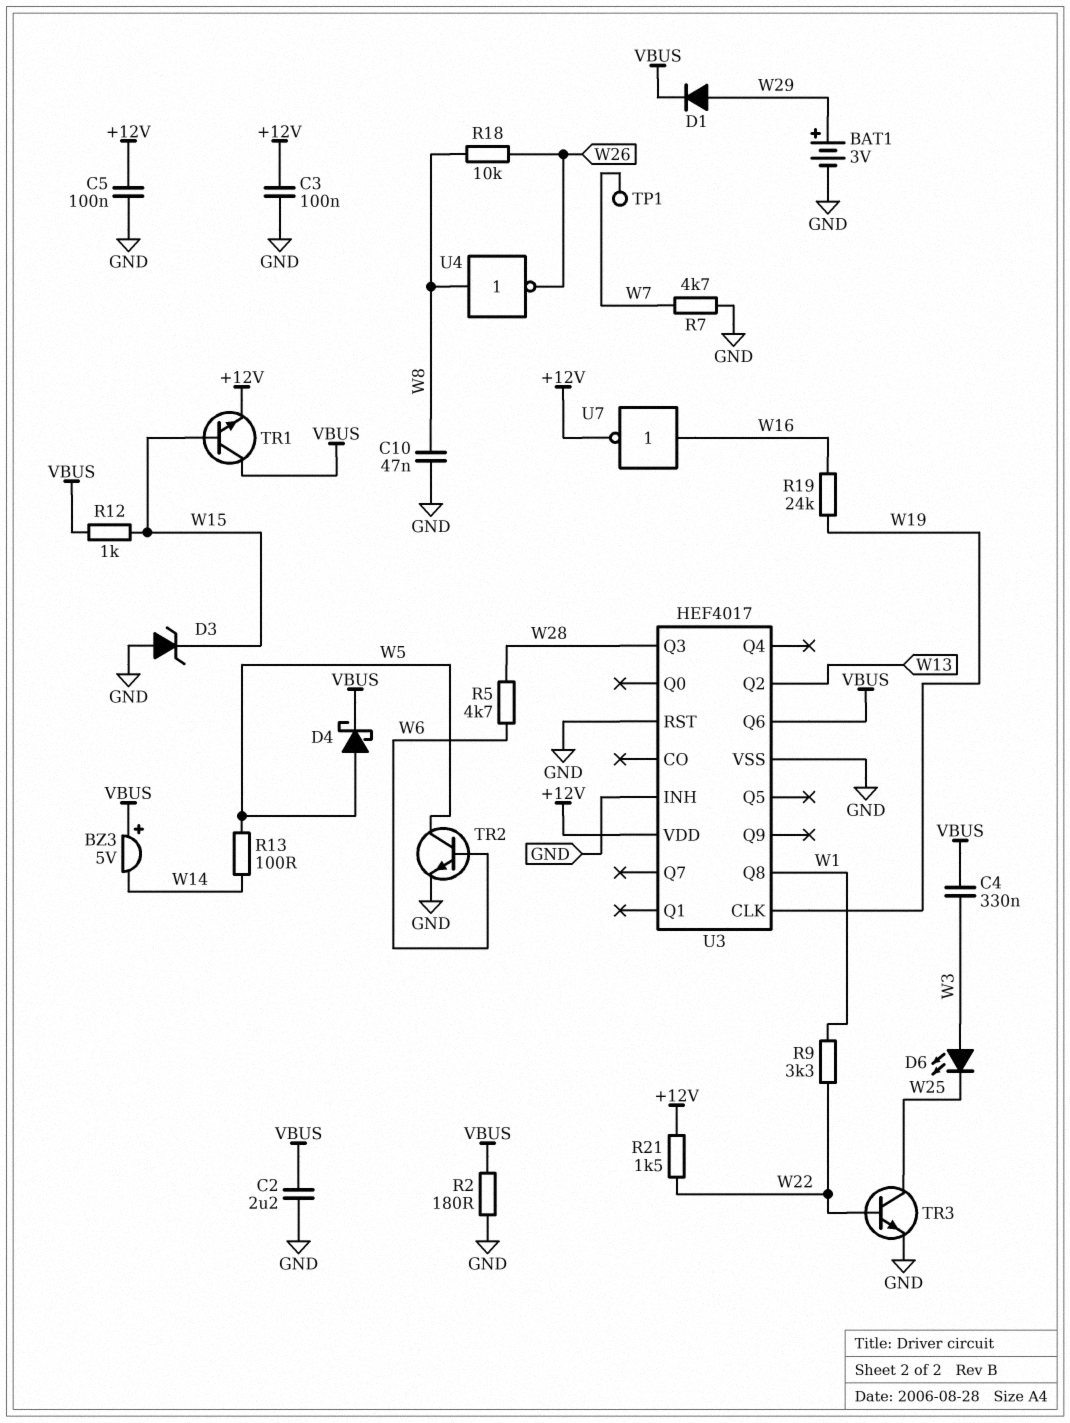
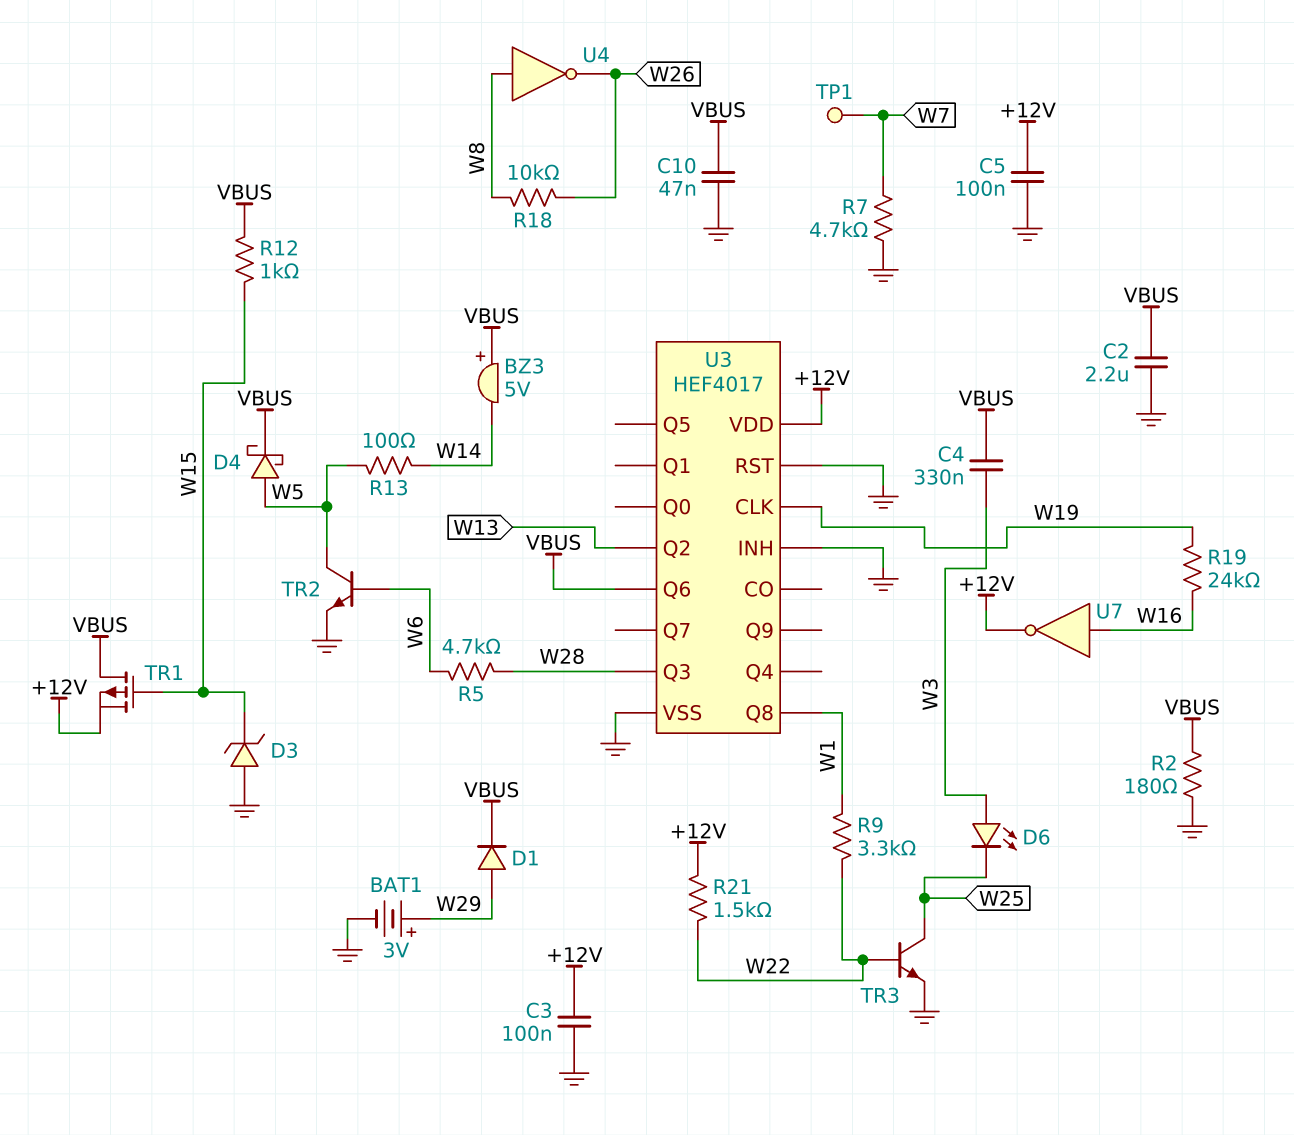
C10: 47nF (GND, W8) -> 47nF (GND, VBUS)
TR1: NPN (B W15, C VBUS, E +12V) -> PMOS (G W15, D VBUS, S +12V)

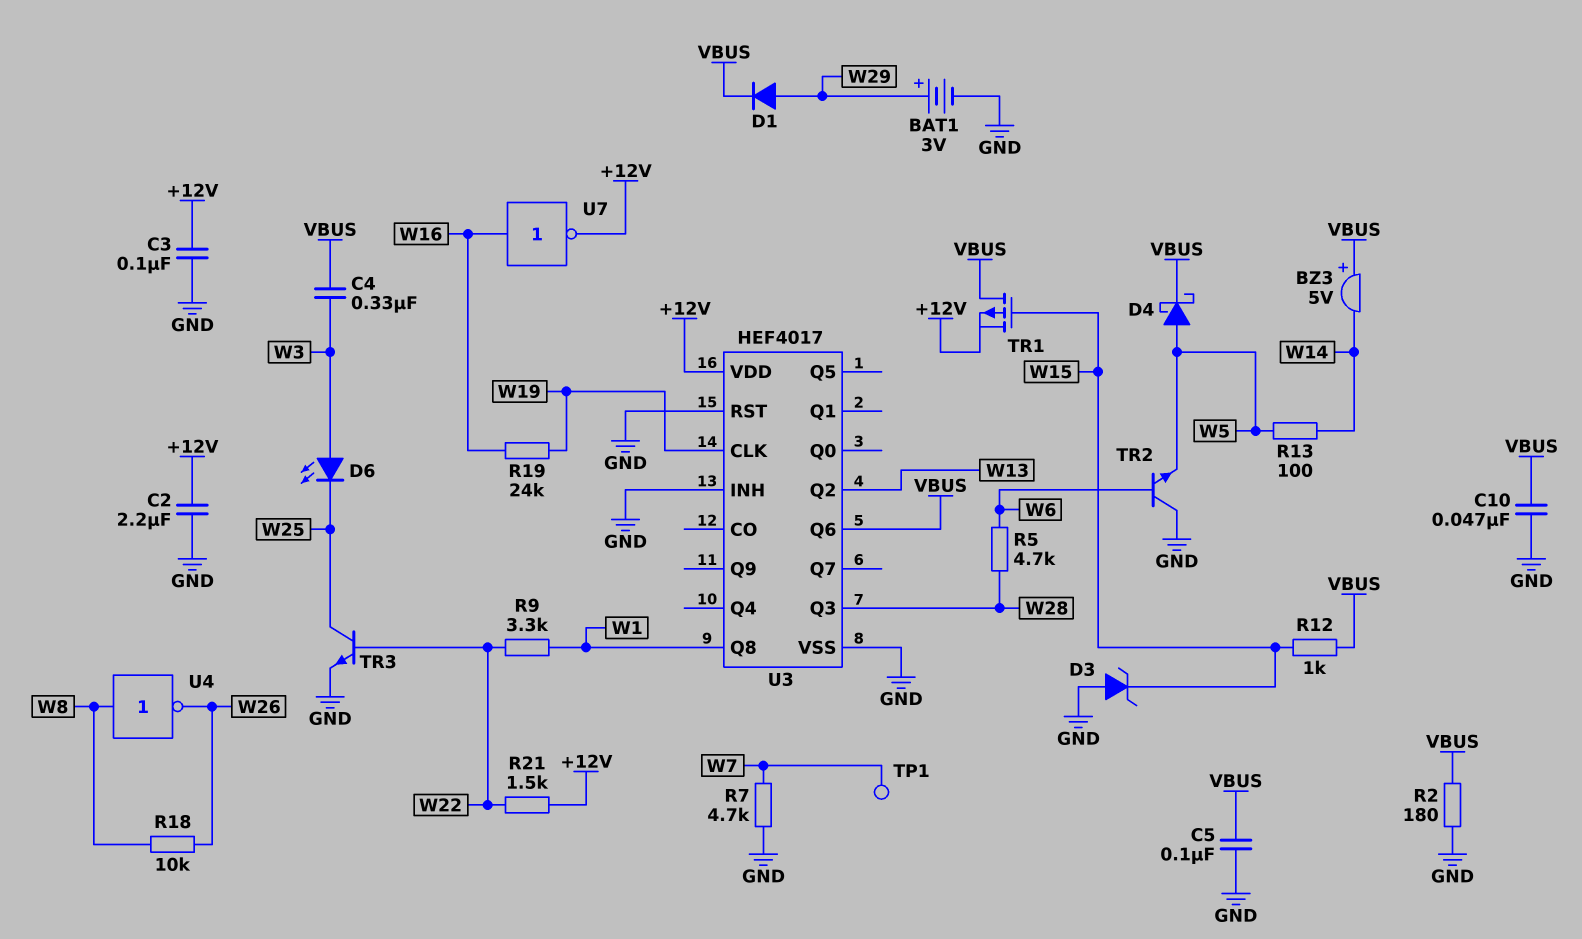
C2: 2.2uF (GND, VBUS) -> 2.2uF (+12V, GND)
C5: 100nF (+12V, GND) -> 100nF (GND, VBUS)
TR2: NPN (B W6, C W5, E GND) -> NPN (B W6, C GND, E W5)

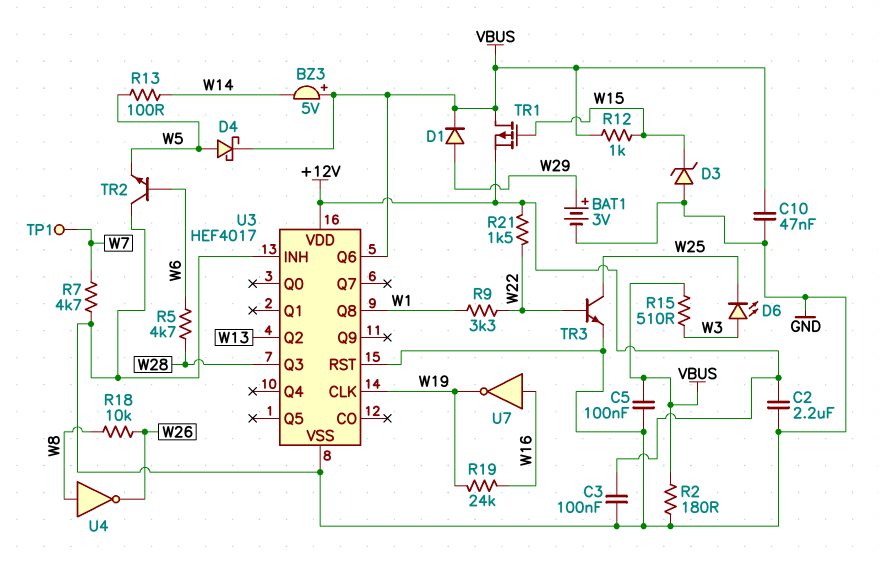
C4: 330nF (VBUS, W3) -> none
R15: none -> 510 (VBUS, W3)
U7: NOT (in W16, out +12V) -> NOT (in W16, out W19)

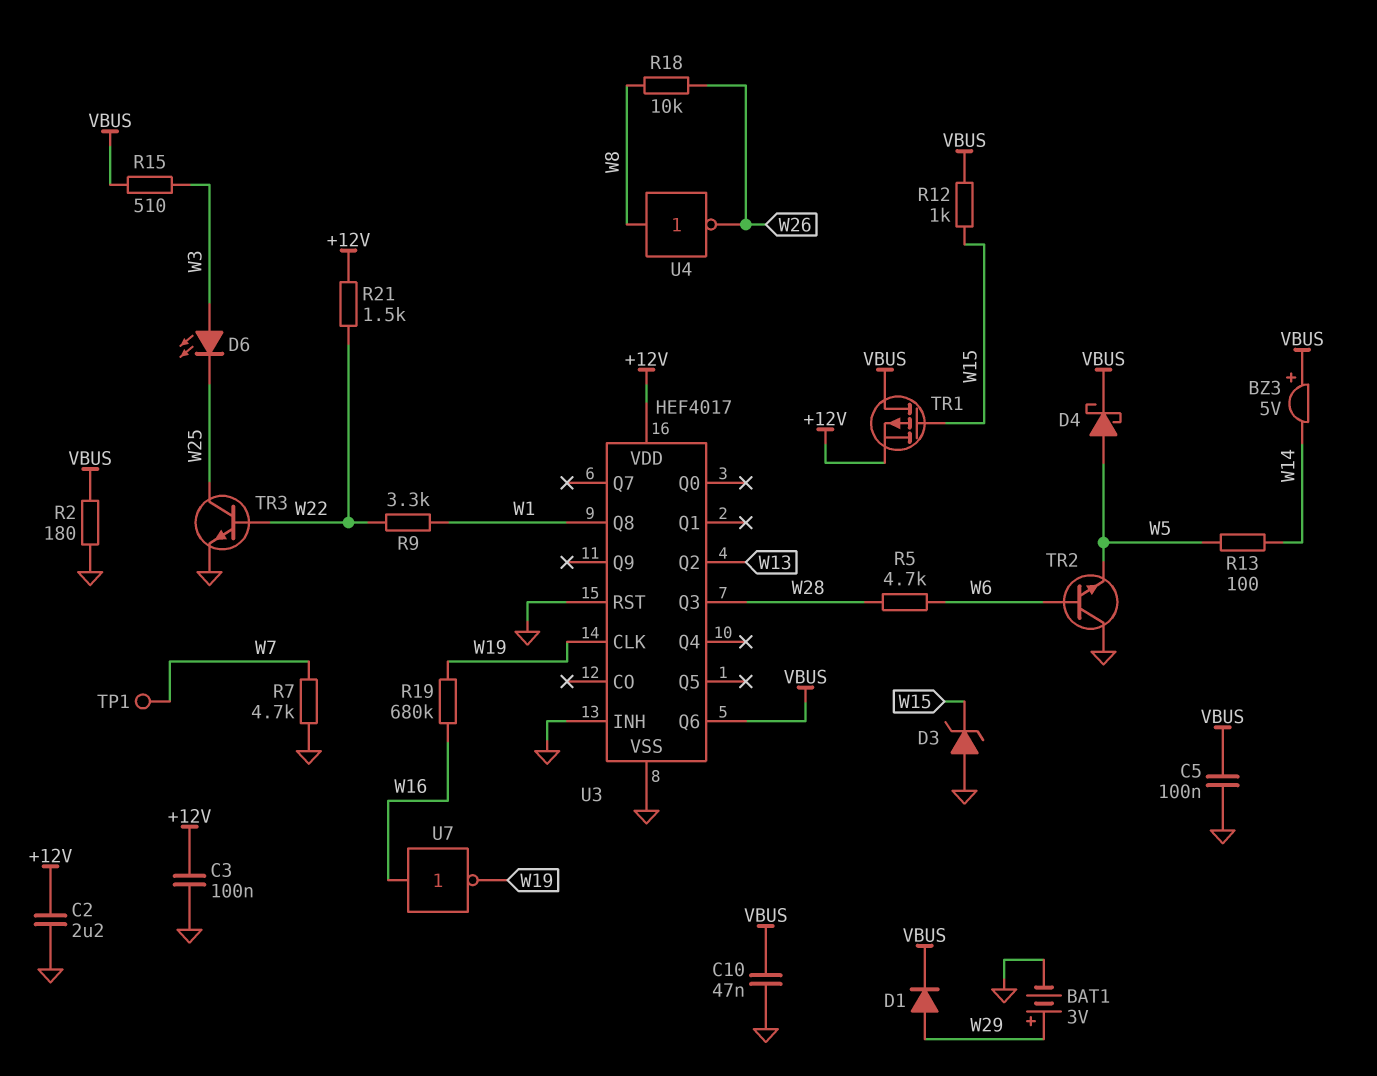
R19: 24k (W16, W19) -> 680k (W16, W19)

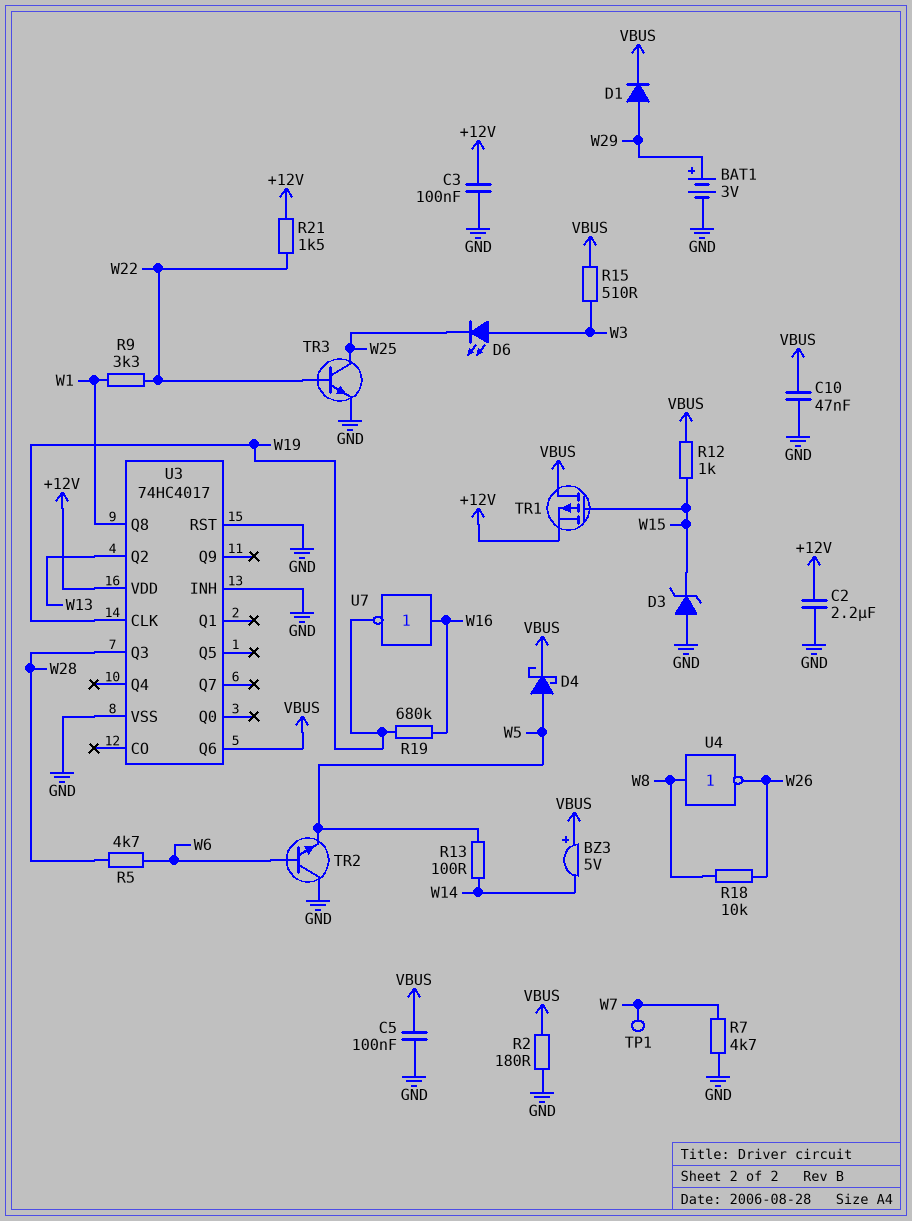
U3: HEF4017 -> 74HC4017

